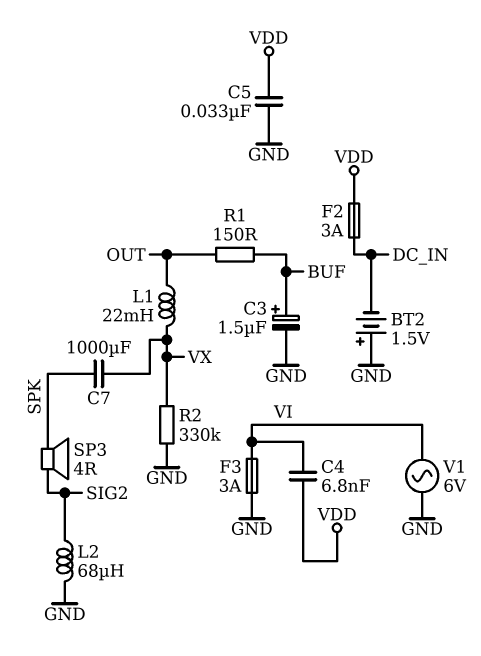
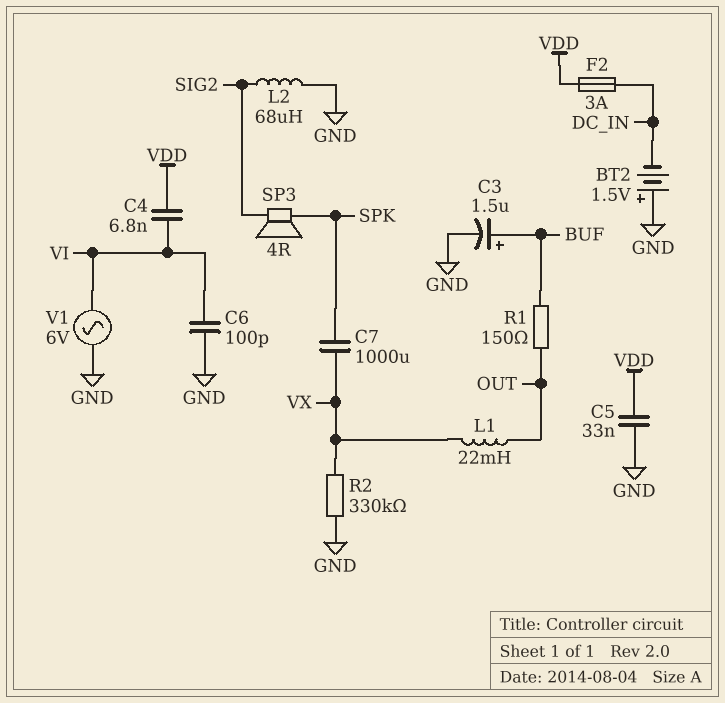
C6: none -> 100pF (GND, VI)
F3: 3A (GND, VI) -> none

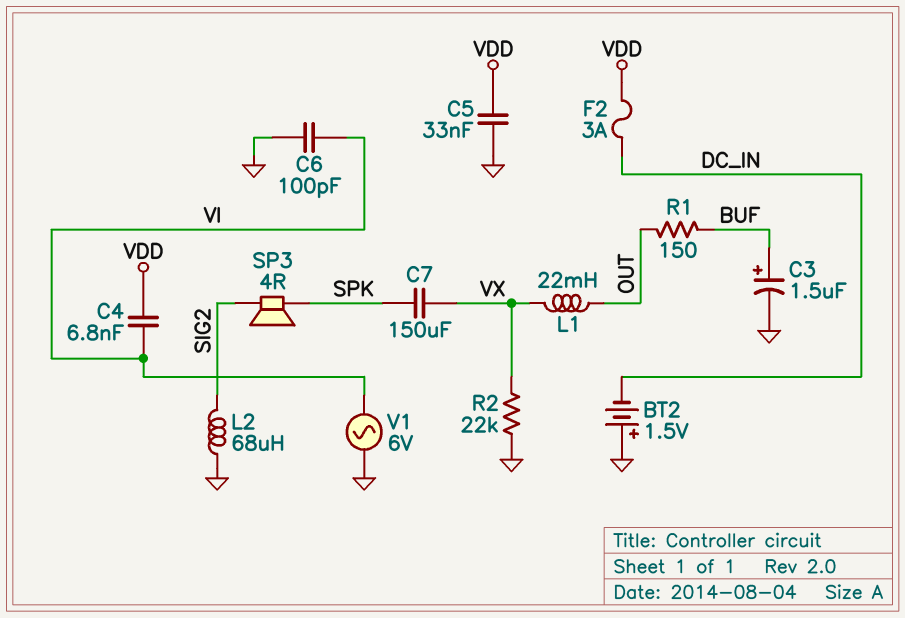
C7: 1000uF (SPK, VX) -> 150uF (SPK, VX)
R2: 330k (GND, VX) -> 22k (GND, VX)

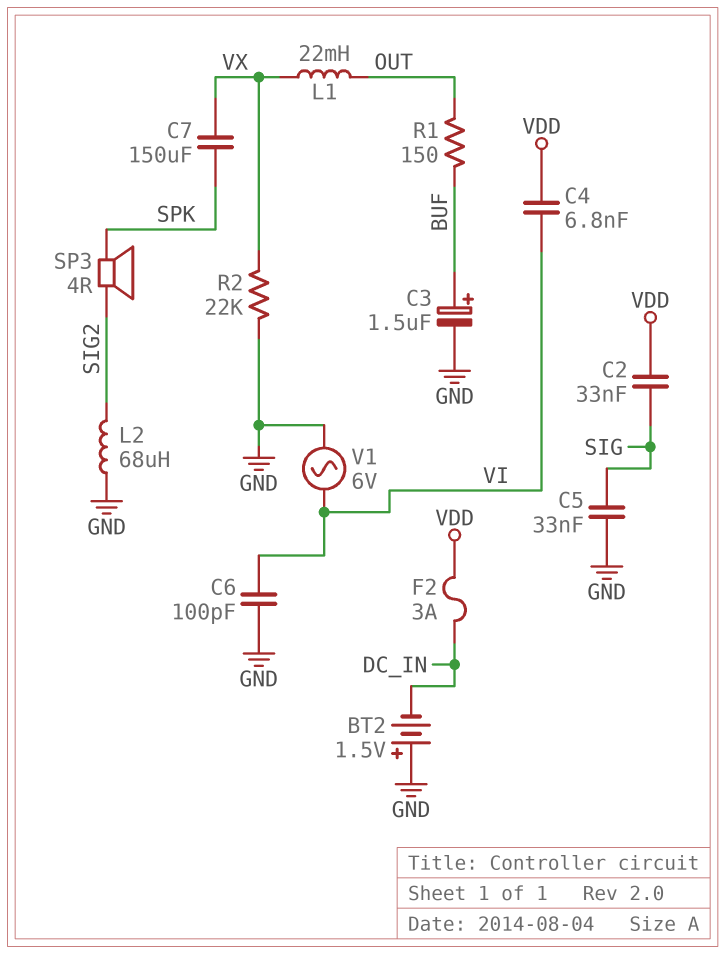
C2: none -> 33nF (SIG, VDD)
C5: 33nF (GND, VDD) -> 33nF (GND, SIG)

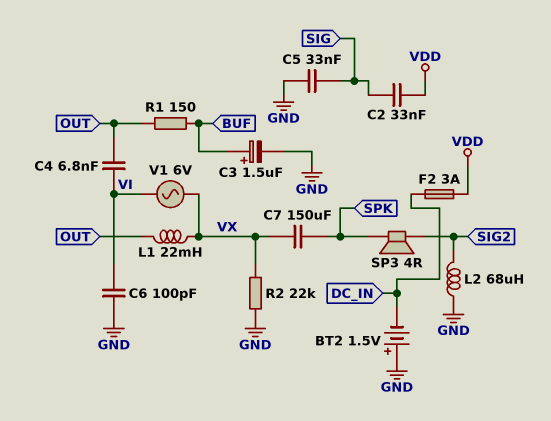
C4: 6.8nF (VDD, VI) -> 6.8nF (OUT, VI)
V1: AC 6V (GND, VI) -> AC 6V (VI, VX)

